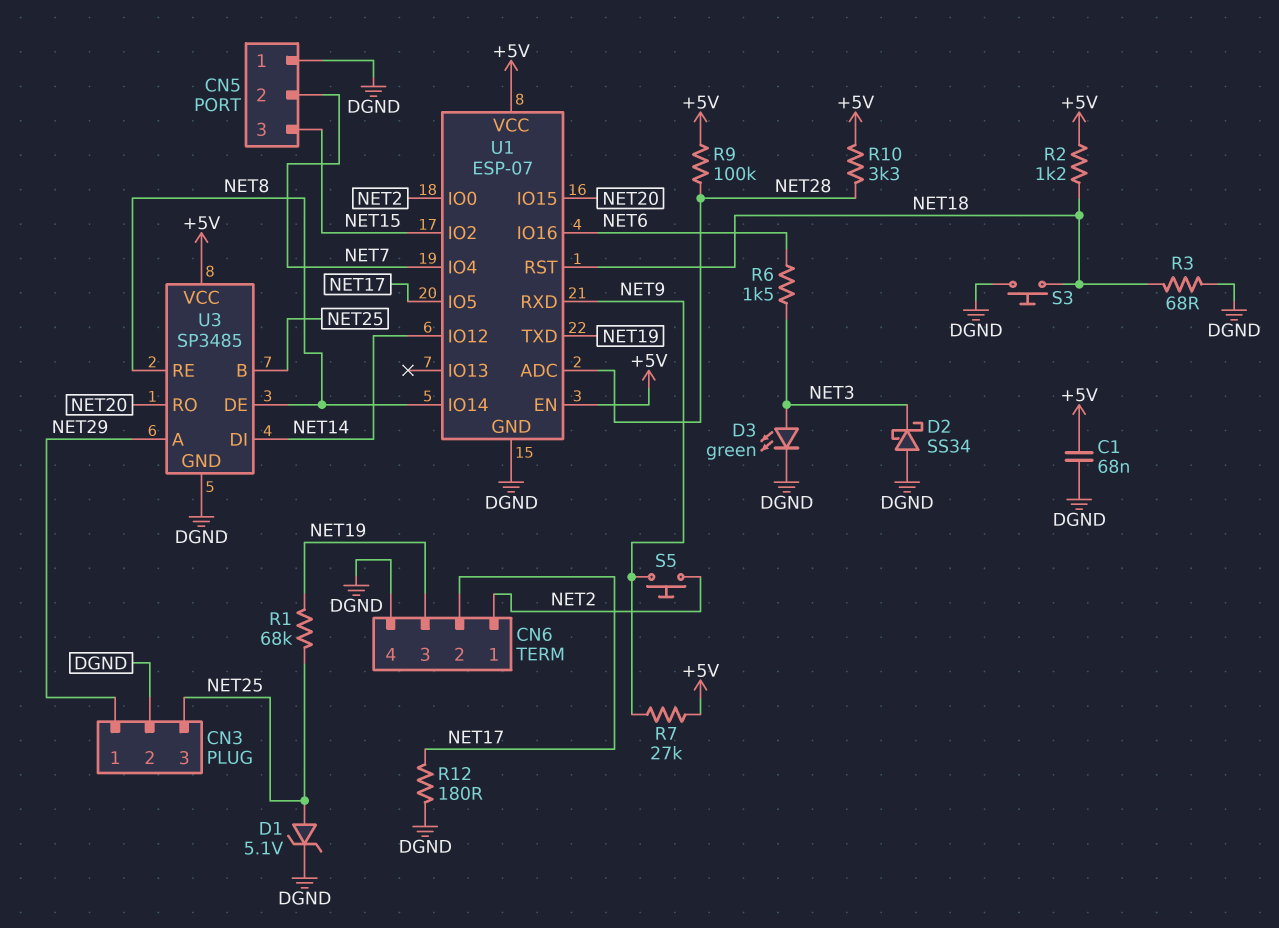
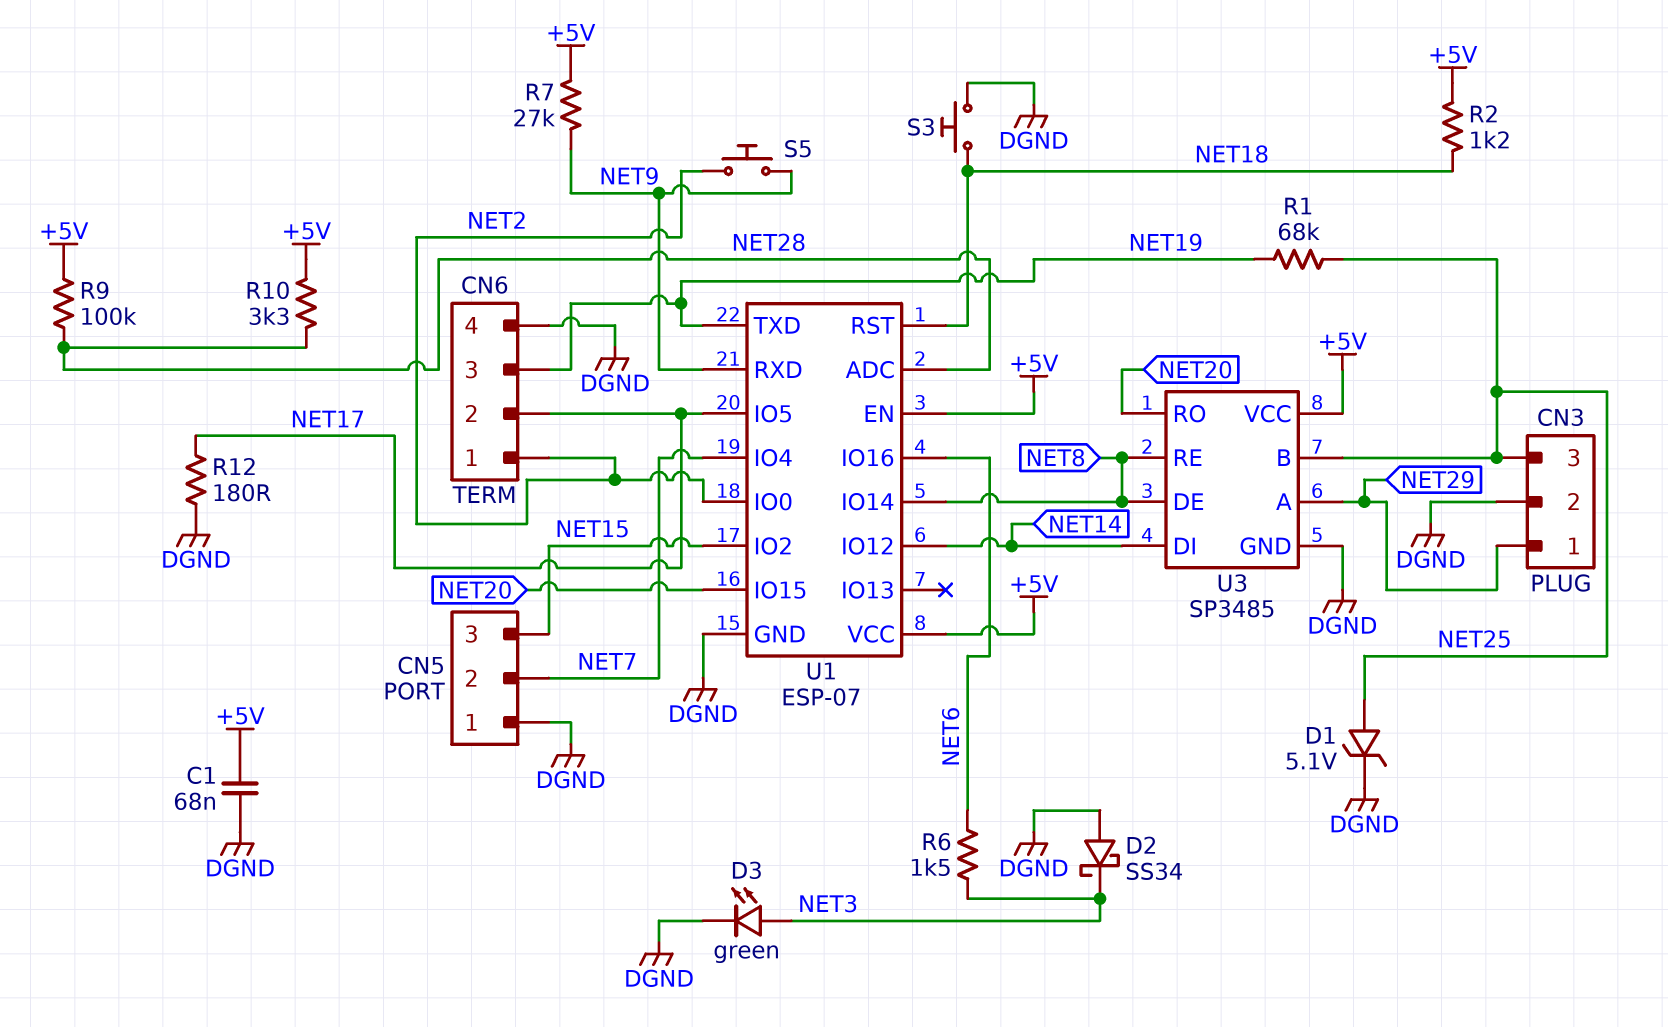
R3: 68 (DGND, NET18) -> none

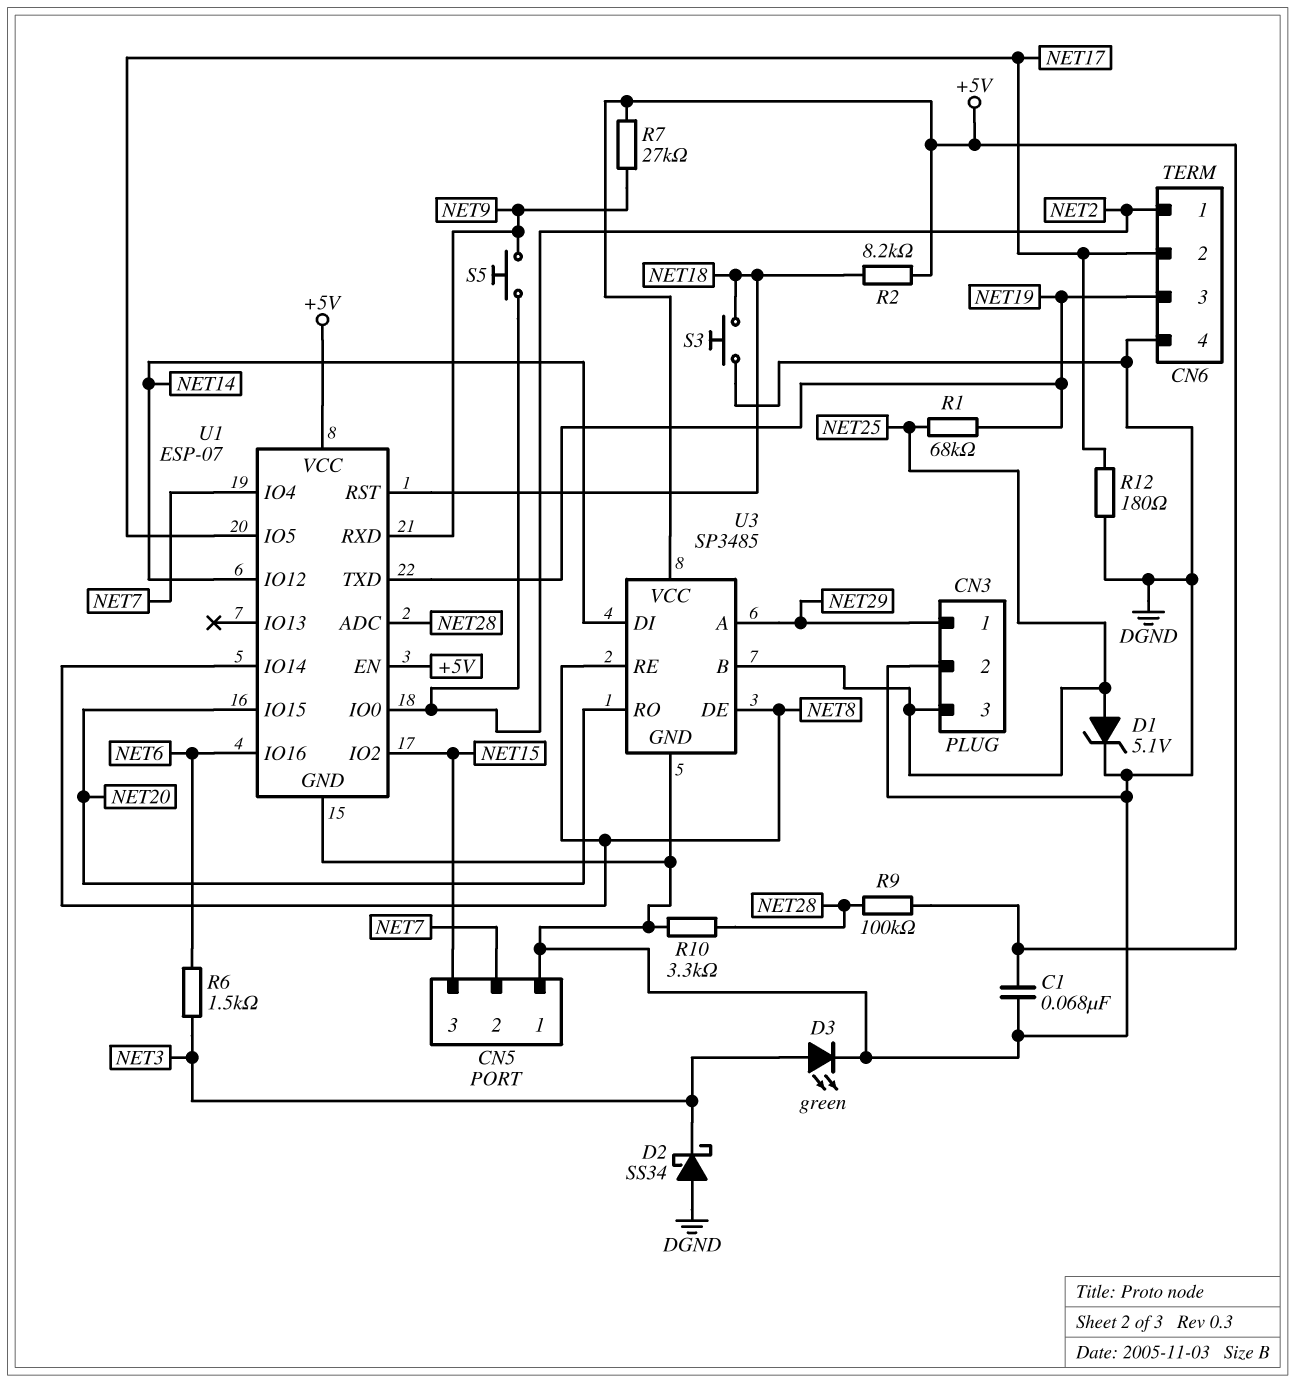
R2: 1.2k (+5V, NET18) -> 8.2k (+5V, NET18)
R10: 3.3k (+5V, NET28) -> 3.3k (DGND, NET28)

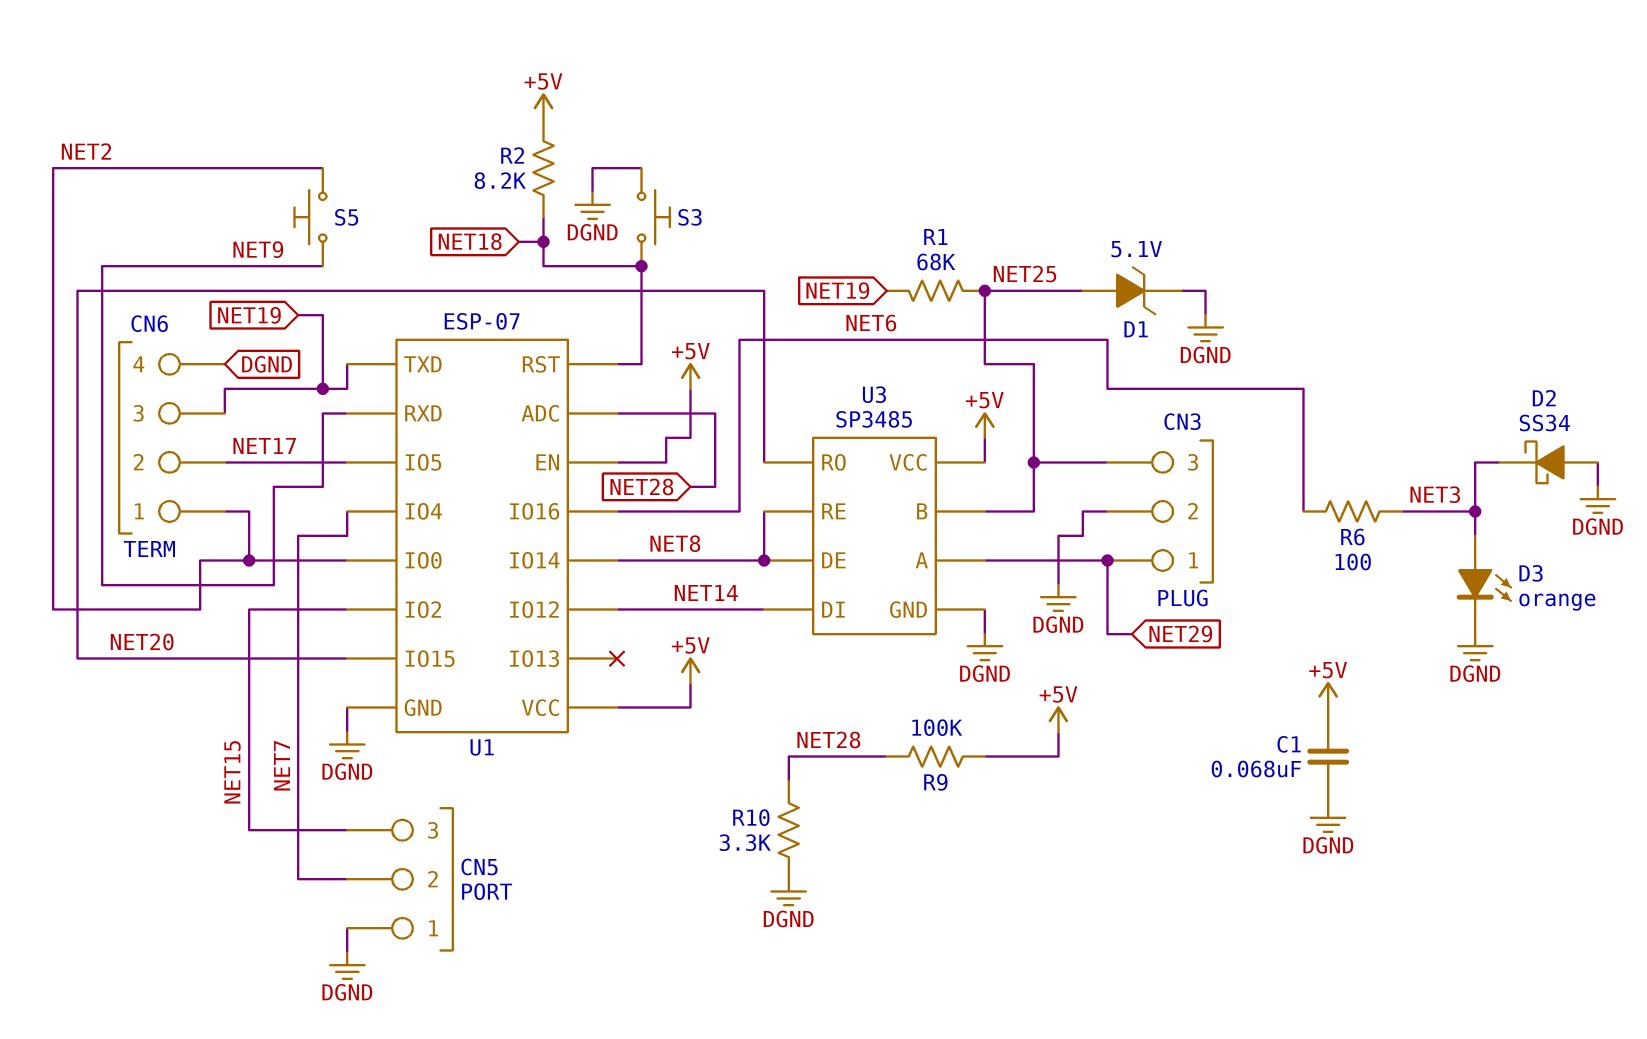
D3: LED green (A NET3, K DGND) -> LED orange (A NET3, K DGND)
R6: 1.5k (NET3, NET6) -> 100 (NET3, NET6)
R7: 27k (+5V, NET9) -> none
R12: 180 (DGND, NET17) -> none

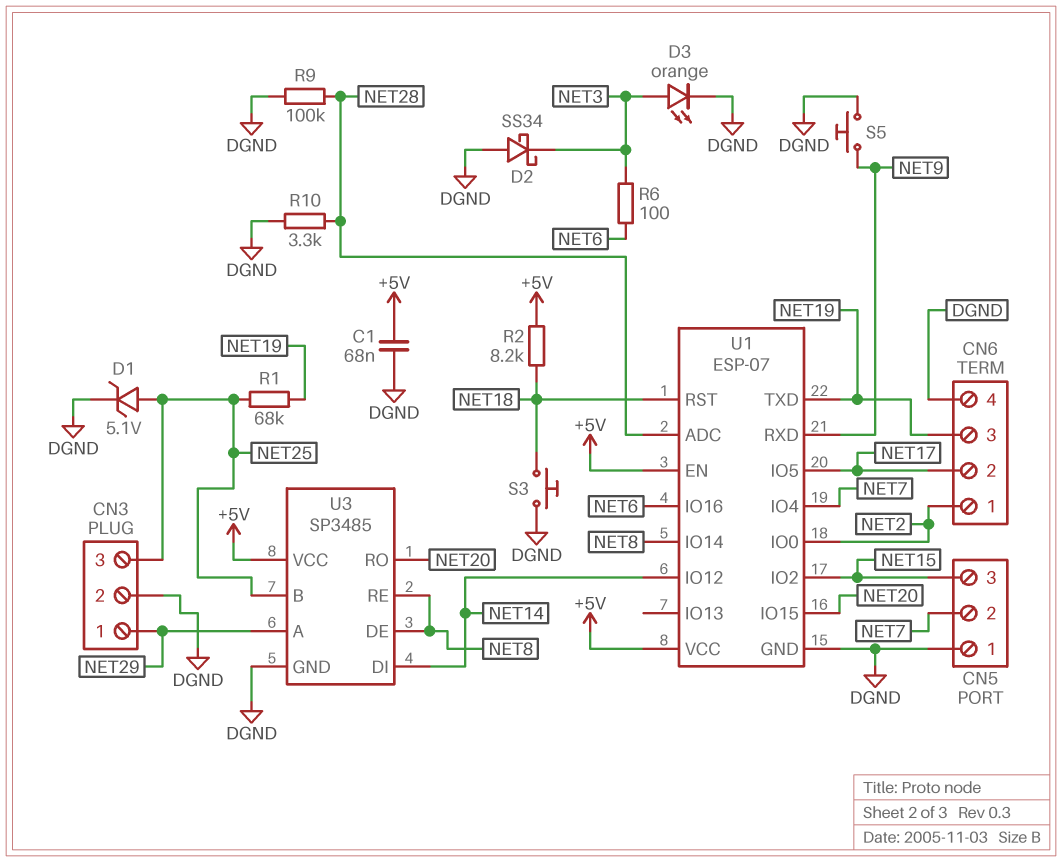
R9: 100k (+5V, NET28) -> 100k (DGND, NET28)
S5: button (NET2, NET9) -> button (DGND, NET9)

